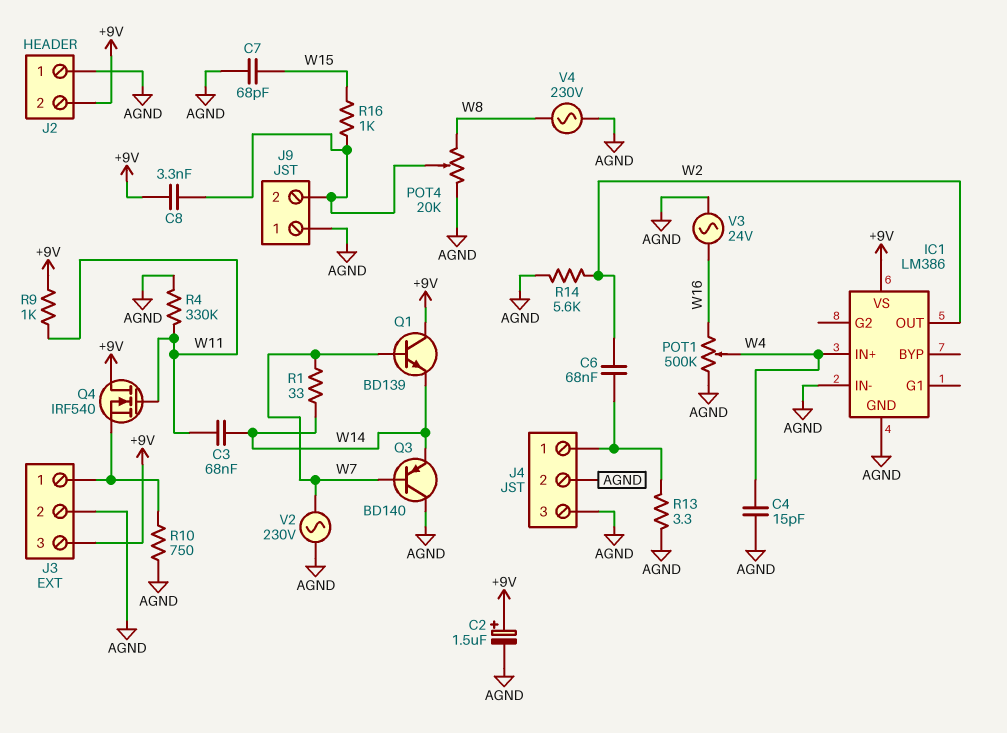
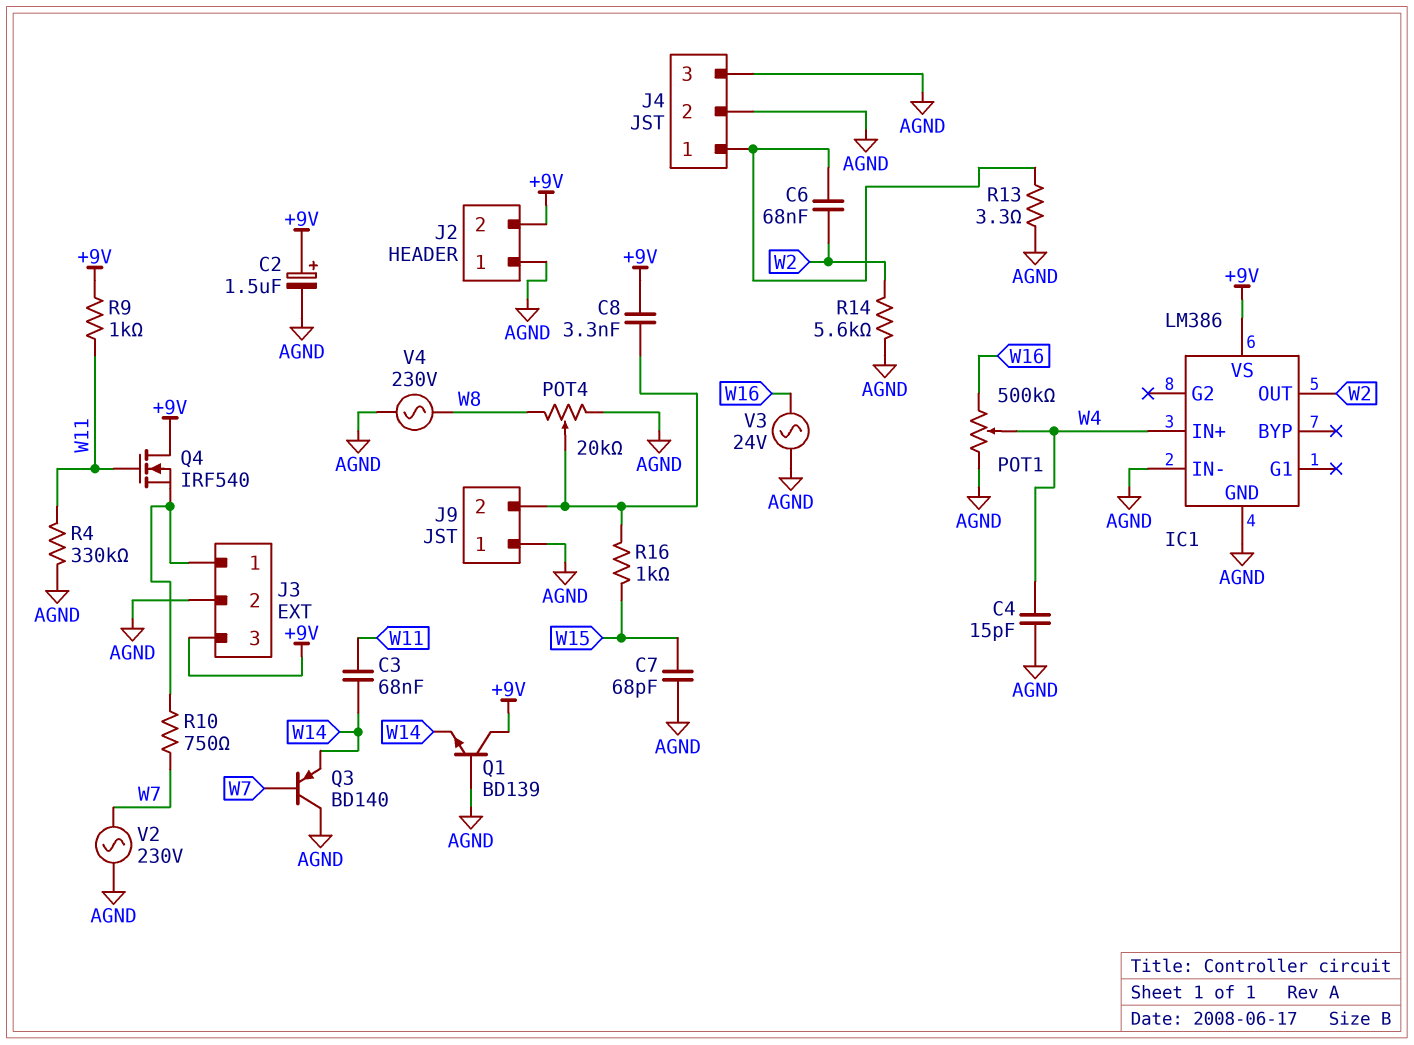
Q1: NPN BD139 (B W7, C +9V, E W14) -> NPN BD139 (B AGND, C +9V, E W14)
R1: 33 (W7, W14) -> none
R10: 750 (AGND, J3/1) -> 750 (J3/1, W7)

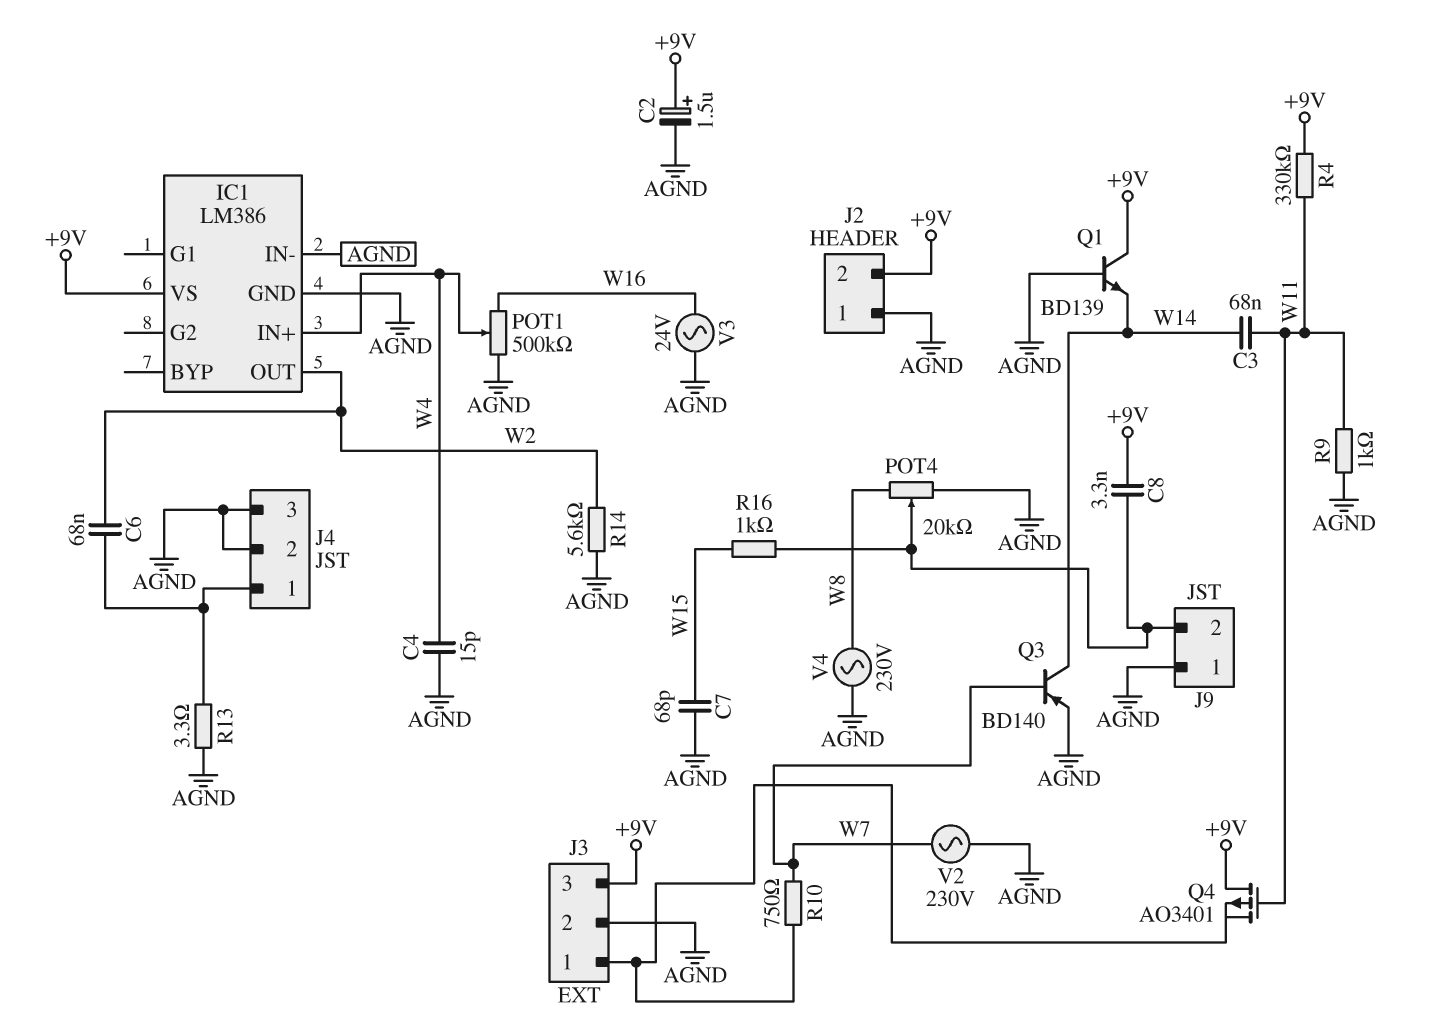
Q3: PNP BD140 (B W7, C AGND, E W14) -> PNP BD140 (B W7, C W14, E AGND)
Q4: NMOS IRF540 (G W11, D +9V, S J3/1) -> PMOS AO3401 (G W11, D +9V, S J3/1)
R4: 330k (AGND, W11) -> 330k (+9V, W11)
R9: 1k (+9V, W11) -> 1k (AGND, W11)

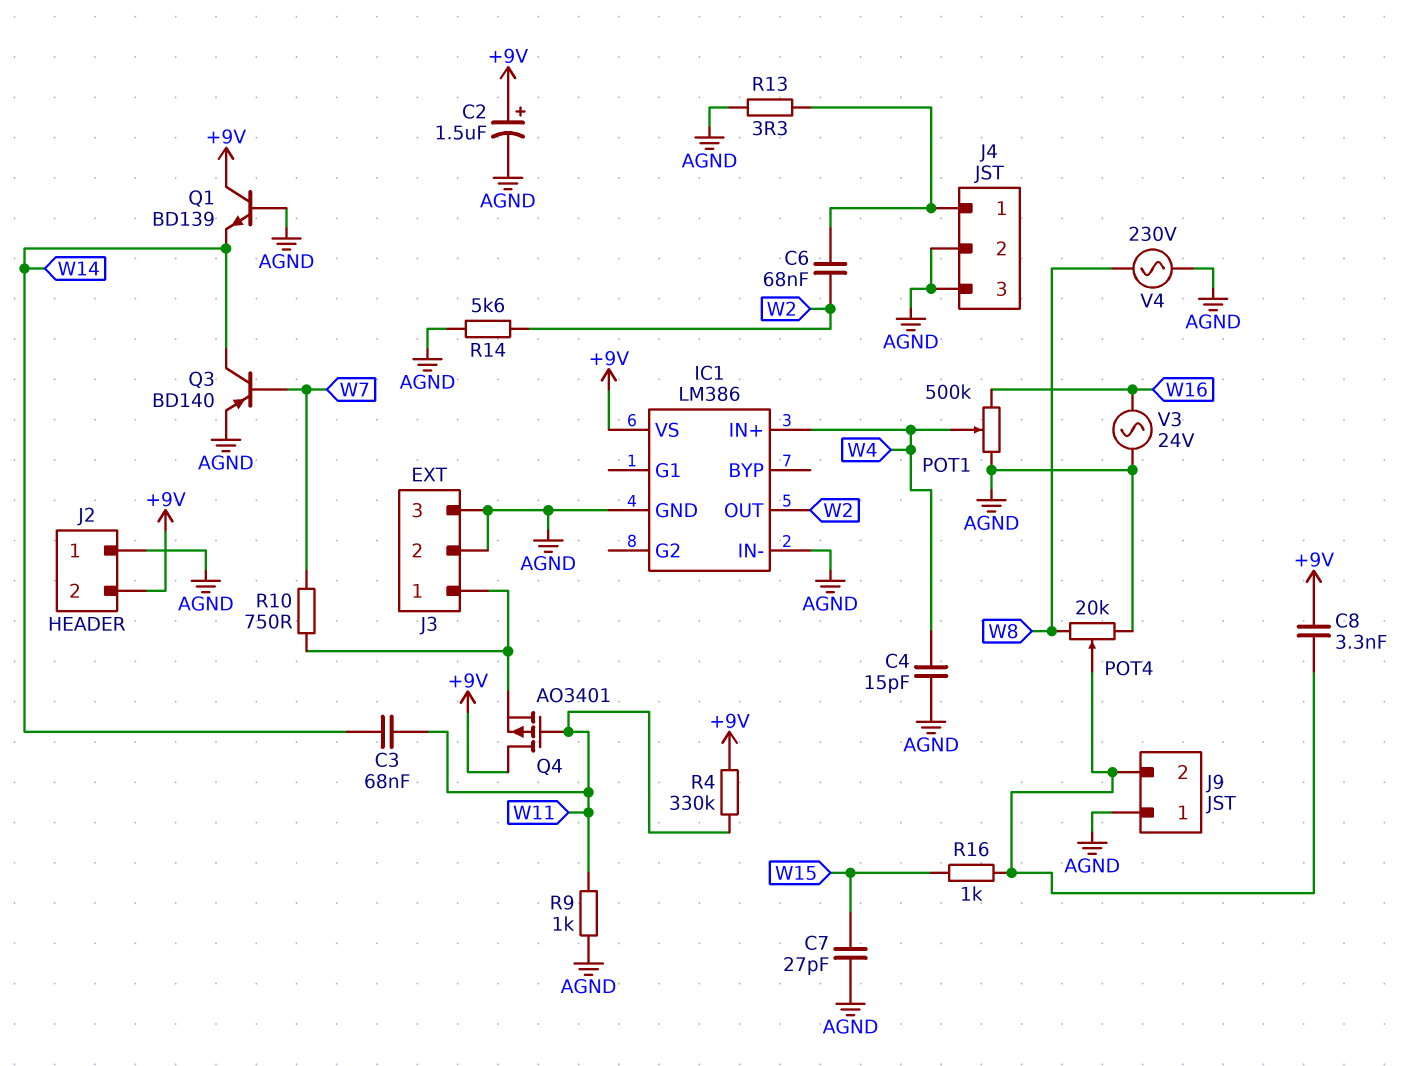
C7: 68pF (AGND, W15) -> 27pF (AGND, W15)
J3 pin 3: +9V -> AGND
V2: AC 230V (AGND, W7) -> none

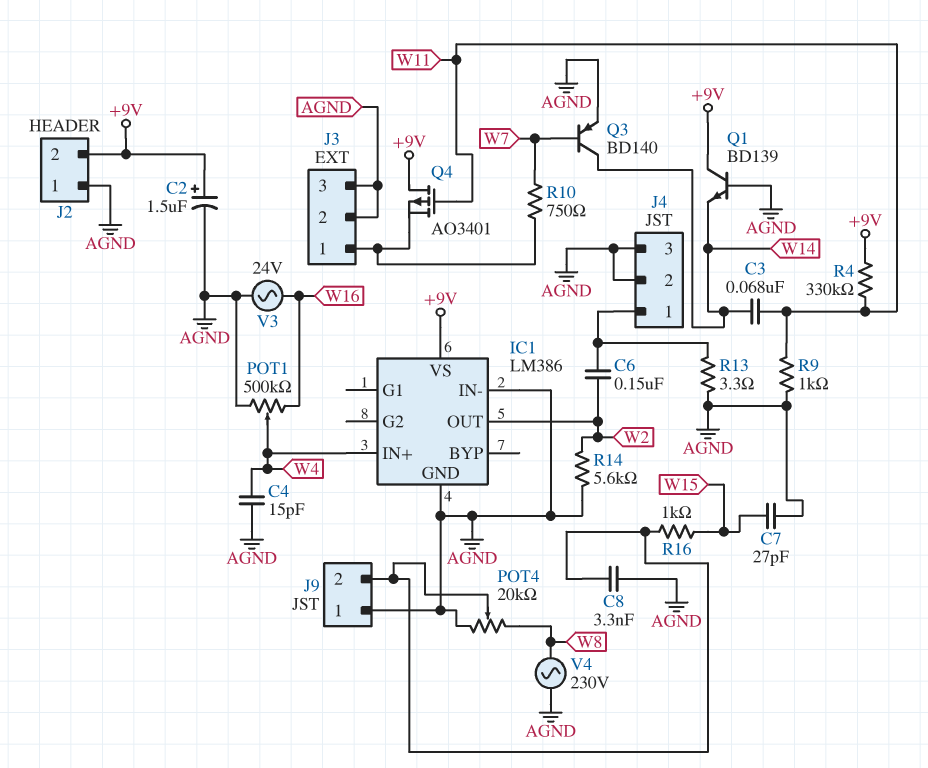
C6: 68nF (J4/1, W2) -> 150nF (J4/1, W2)
C8: 3.3nF (+9V, J9/2) -> 3.3nF (AGND, J9/2)

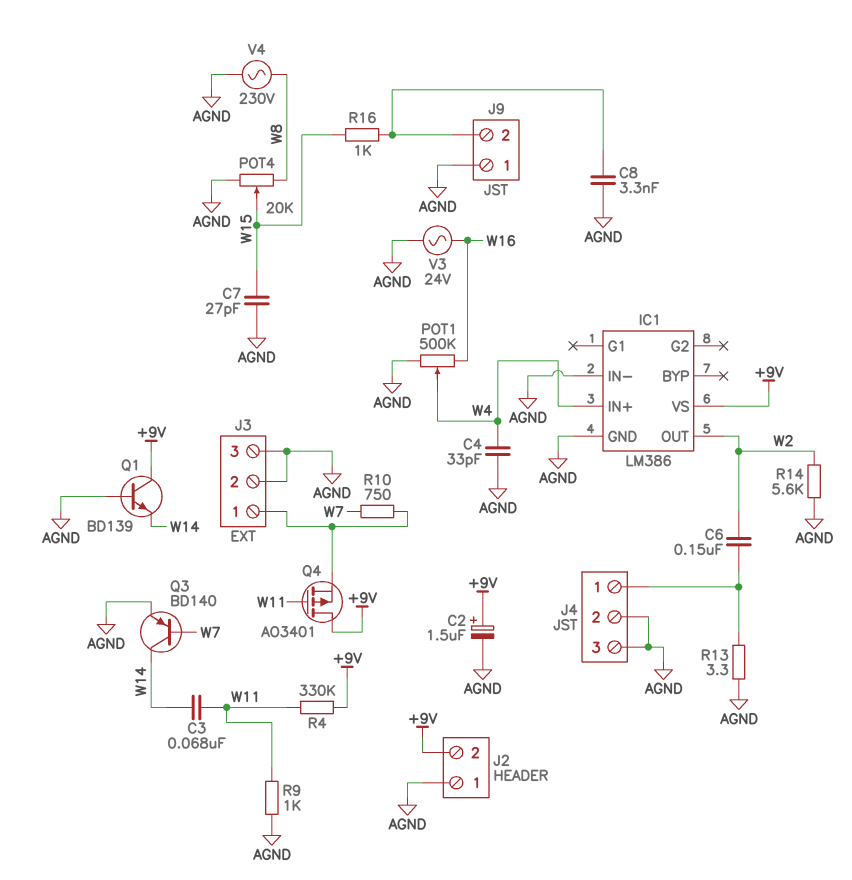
C4: 15pF (AGND, W4) -> 33pF (AGND, W4)
POT4: 20k (AGND, W8, wiper J9/2) -> 20k (AGND, W8, wiper W15)

